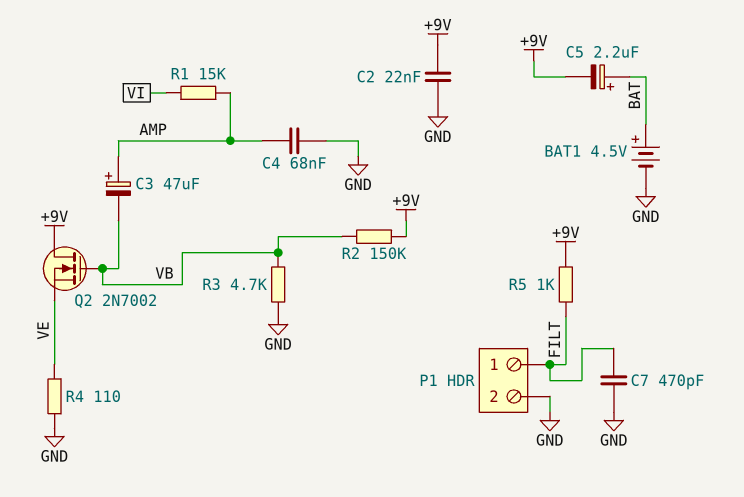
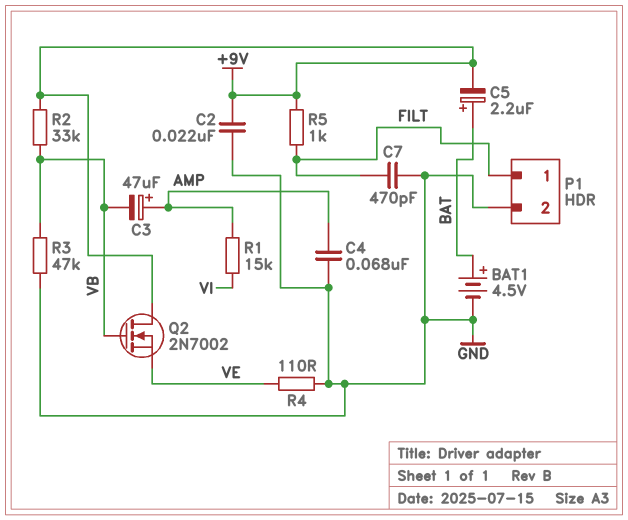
R2: 150k (+9V, VB) -> 33k (+9V, VB)
R3: 4.7k (GND, VB) -> 47k (GND, VB)

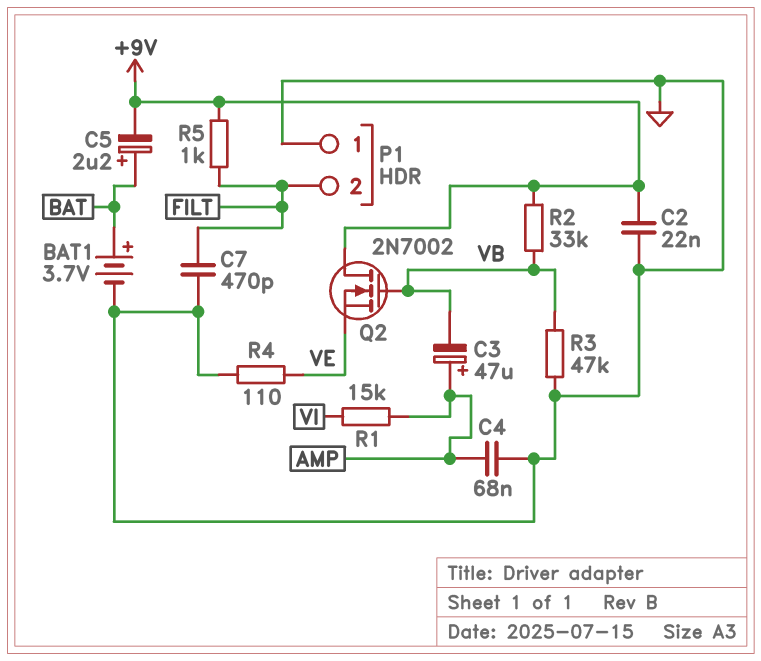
BAT1: 4.5V (plus BAT, minus GND) -> 3.7V (plus BAT, minus GND)
P1 pin 1: FILT -> GND
P1 pin 2: GND -> FILT

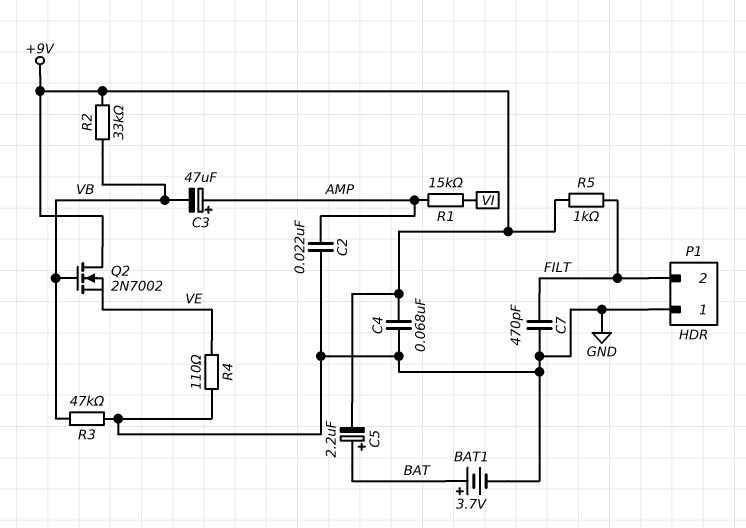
C2: 22nF (+9V, GND) -> 22nF (AMP, GND)
C4: 68nF (AMP, GND) -> 68nF (+9V, GND)

